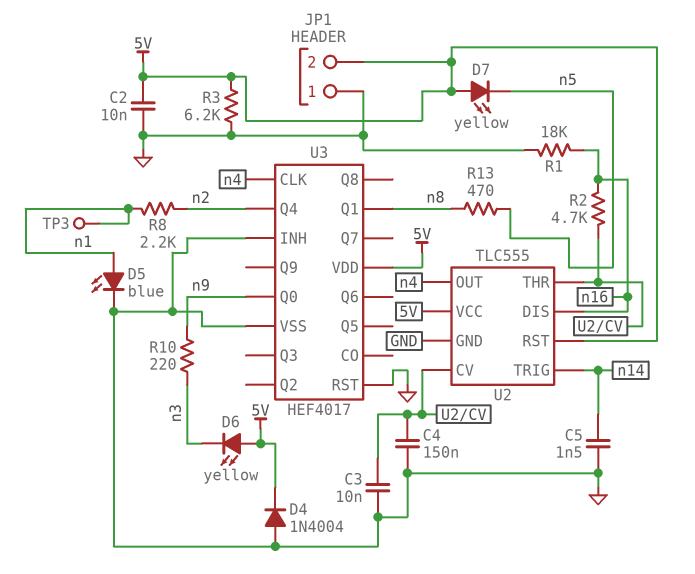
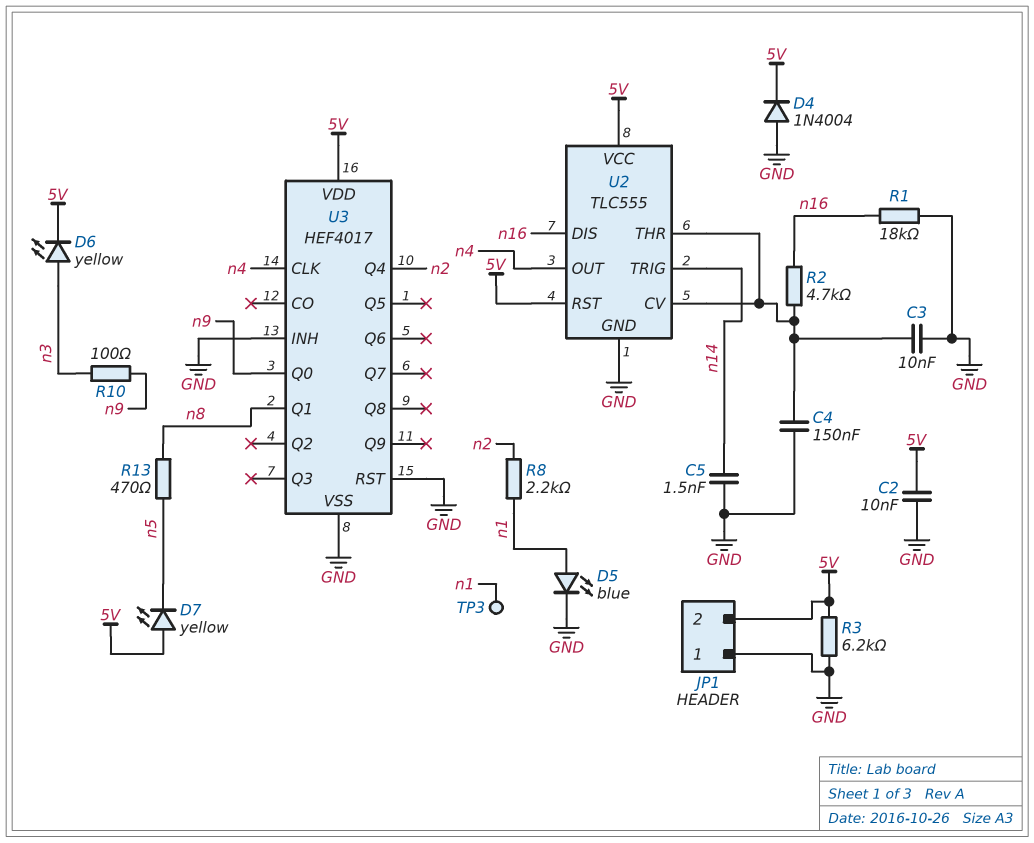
D6: LED yellow (A 5V, K n3) -> LED yellow (A n3, K 5V)
R10: 220 (n3, n9) -> 100 (n3, n9)

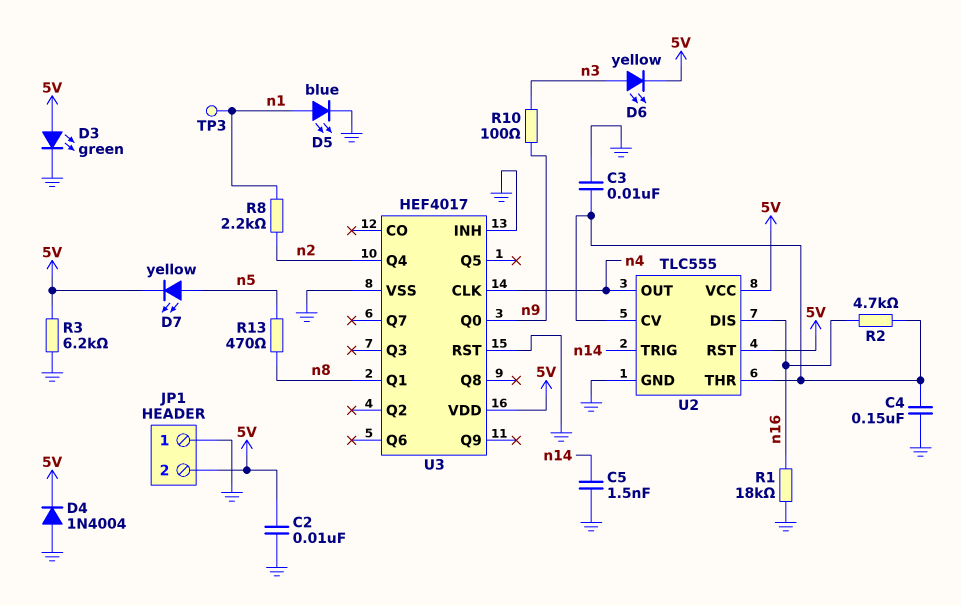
D3: none -> LED green (A 5V, K GND)
D7: LED yellow (A 5V, K n5) -> LED yellow (A n5, K 5V)

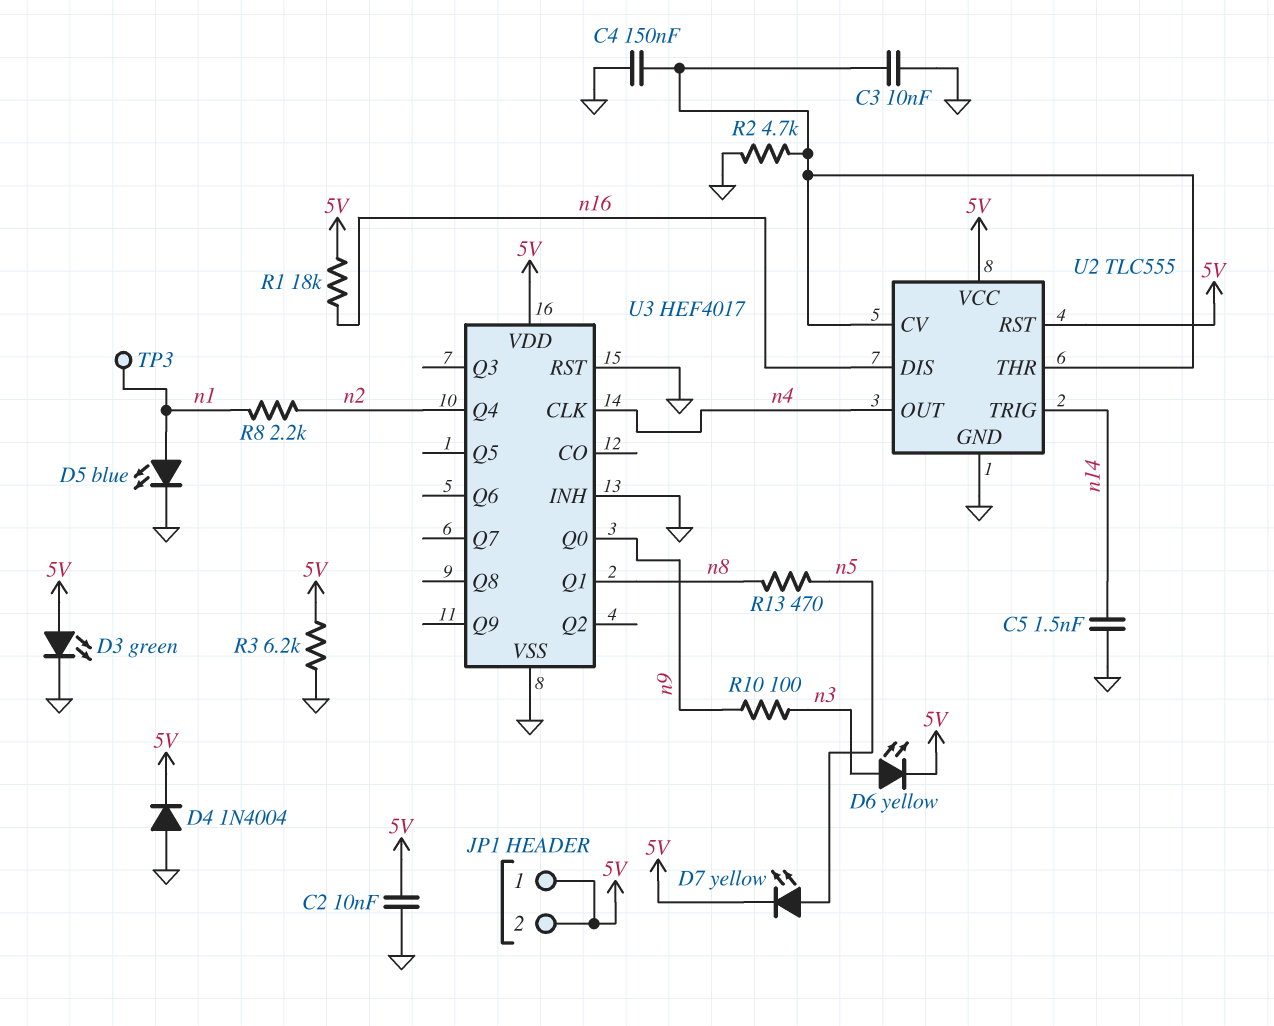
JP1 pin 1: GND -> 5V
R1: 18k (GND, n16) -> 18k (5V, n16)
R2: 4.7k (U2/CV, n16) -> 4.7k (GND, U2/CV)

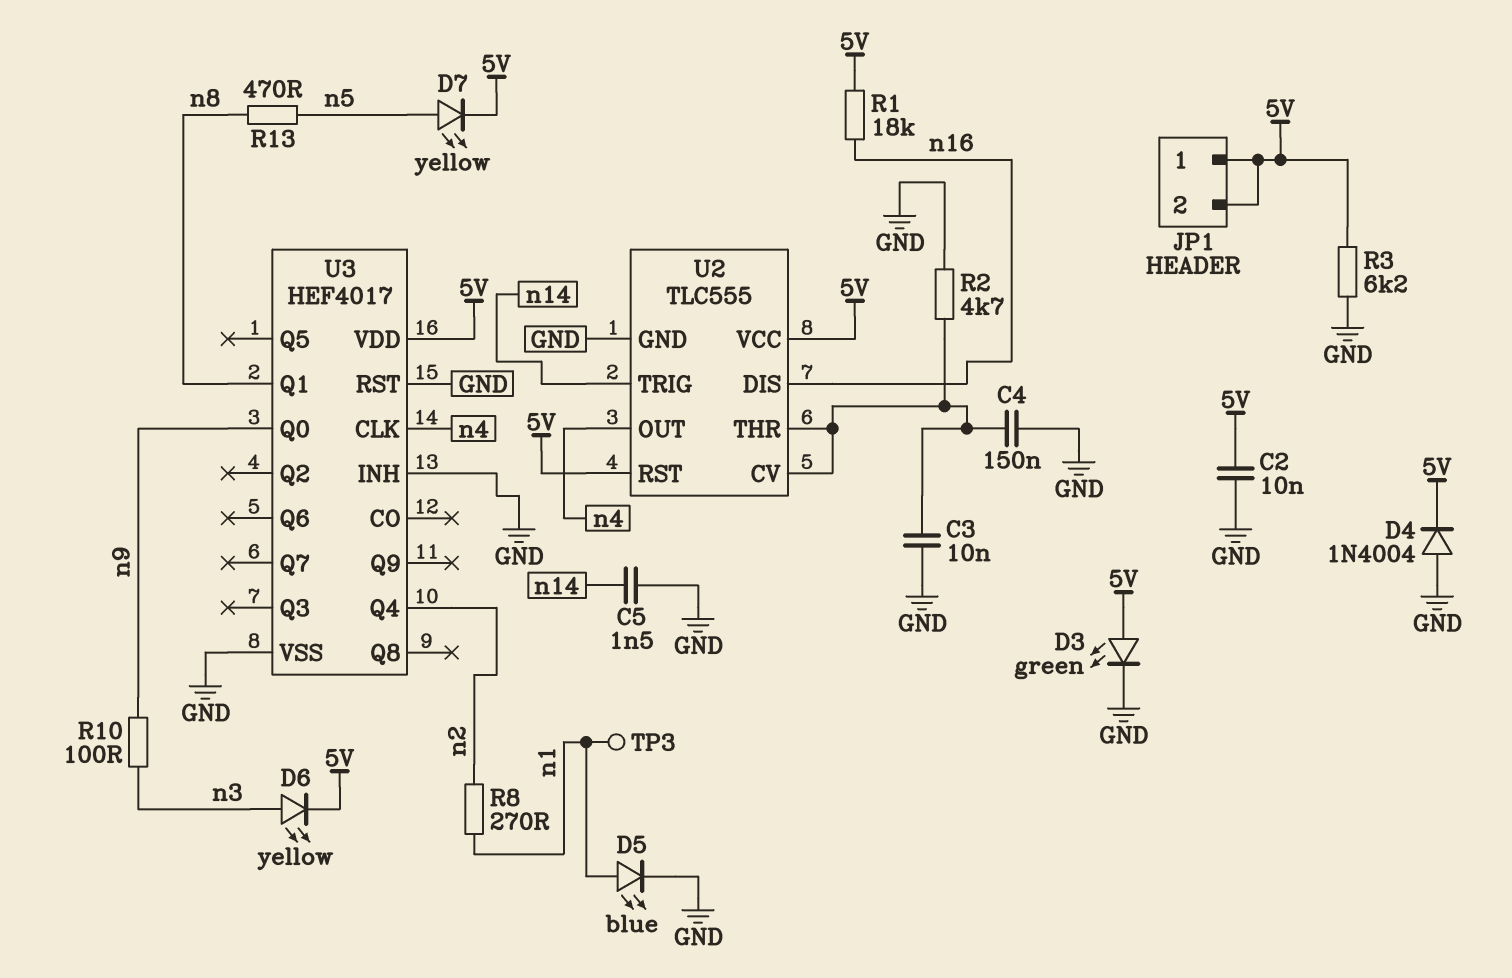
R8: 2.2k (n1, n2) -> 270 (n1, n2)

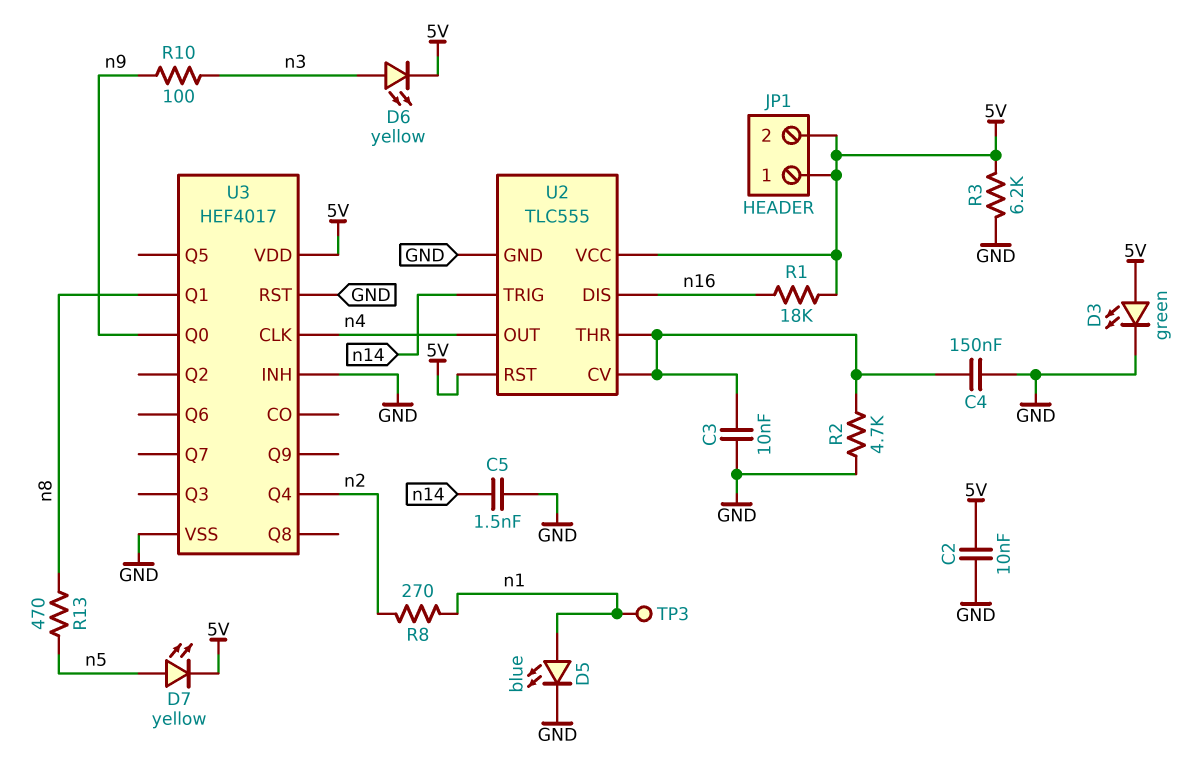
D4: diode 1N4004 (A GND, K 5V) -> none

